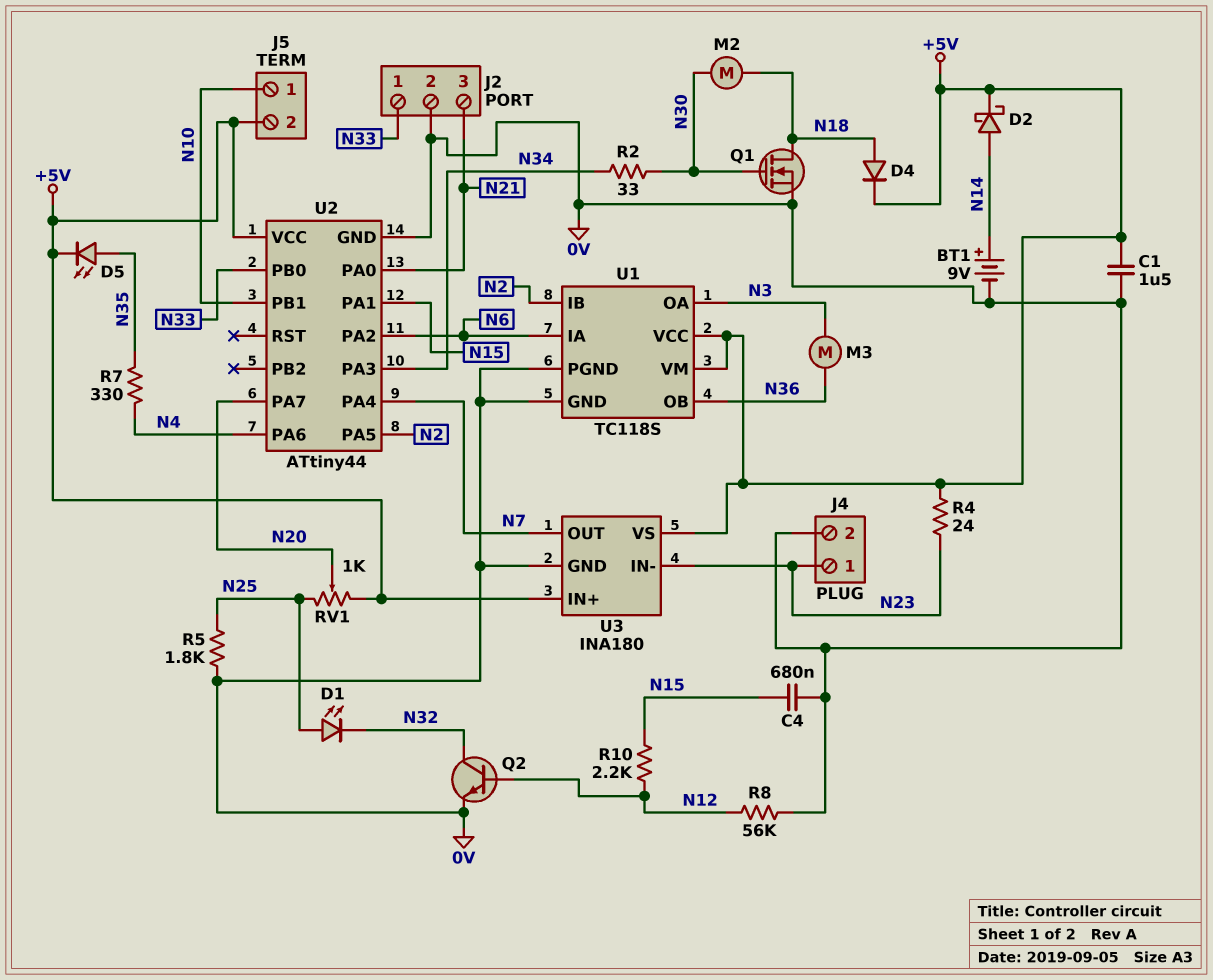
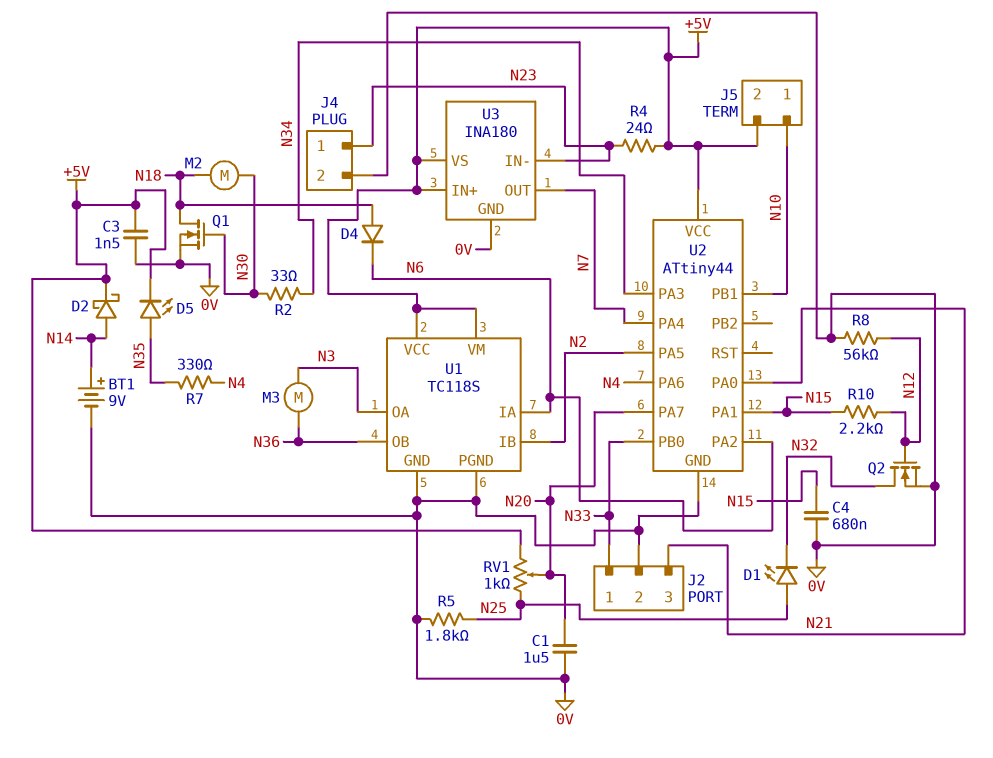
C1: 1.5uF (+5V, 0V) -> 1.5uF (0V, N20)
C3: none -> 1.5nF (+5V, 0V)
D4: diode (A N18, K +5V) -> diode (A N18, K N6)
Q2: NPN (B N12, C N32, E 0V) -> NMOS (G N12, D N32, S 0V)

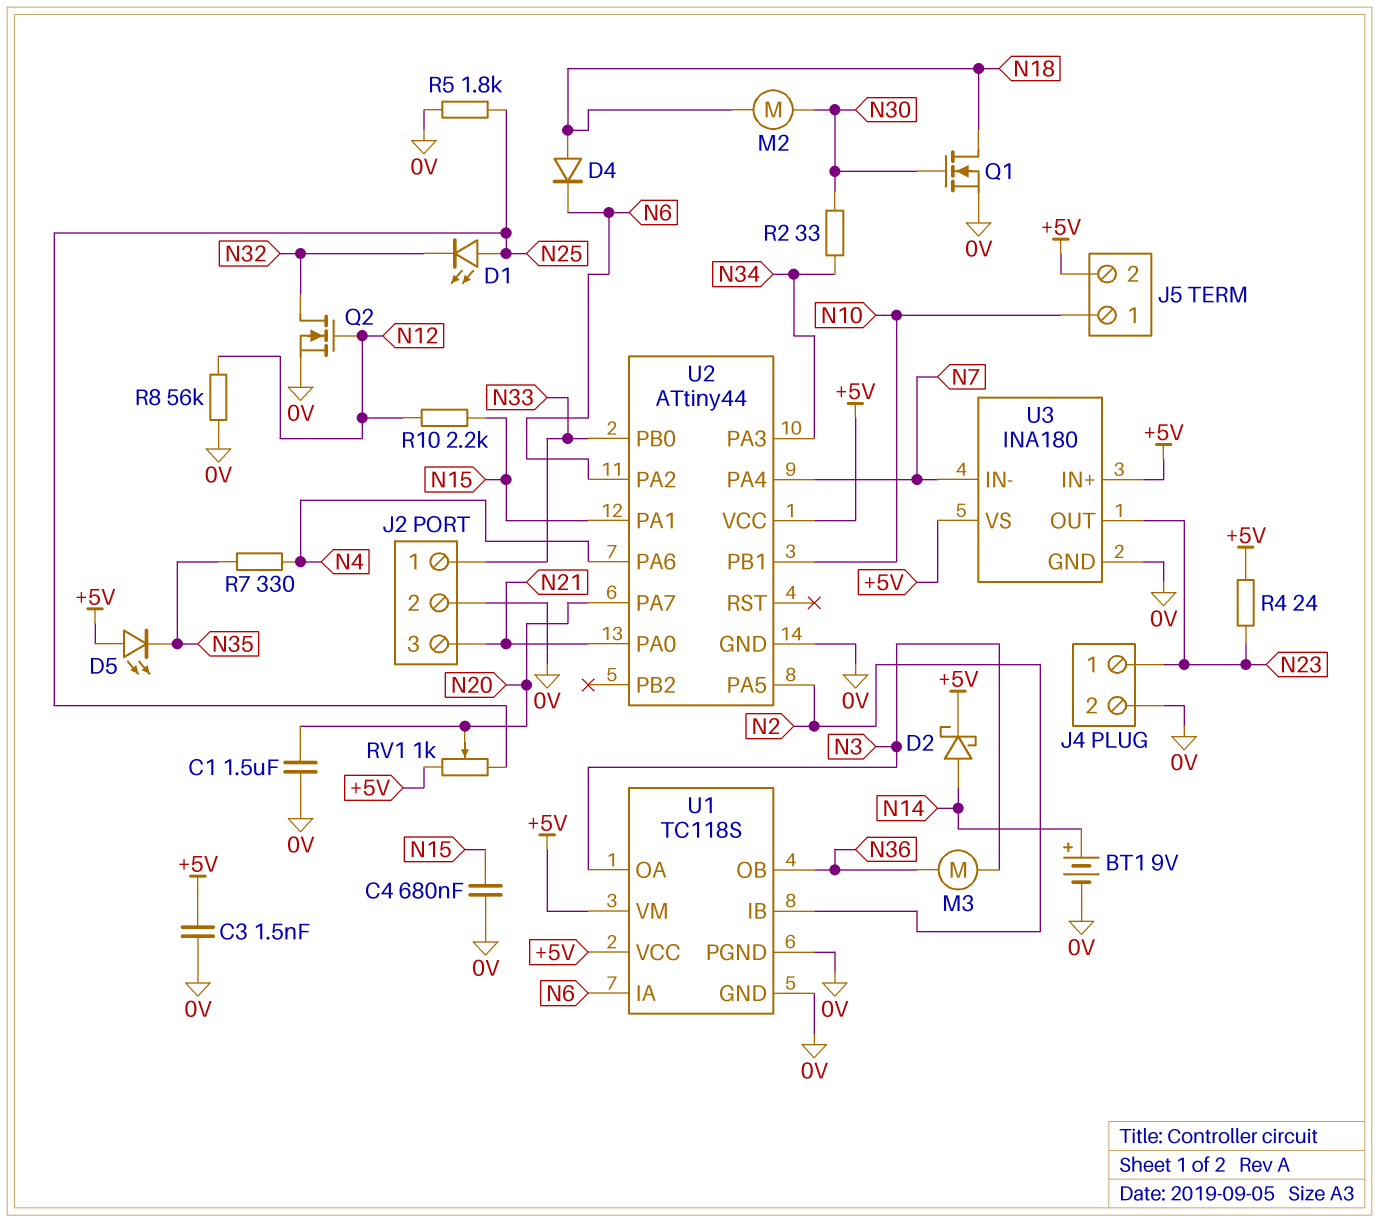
D5: LED (A N35, K +5V) -> LED (A +5V, K N35)
U3 pin IN-: N23 -> N7
U3 pin OUT: N7 -> N23

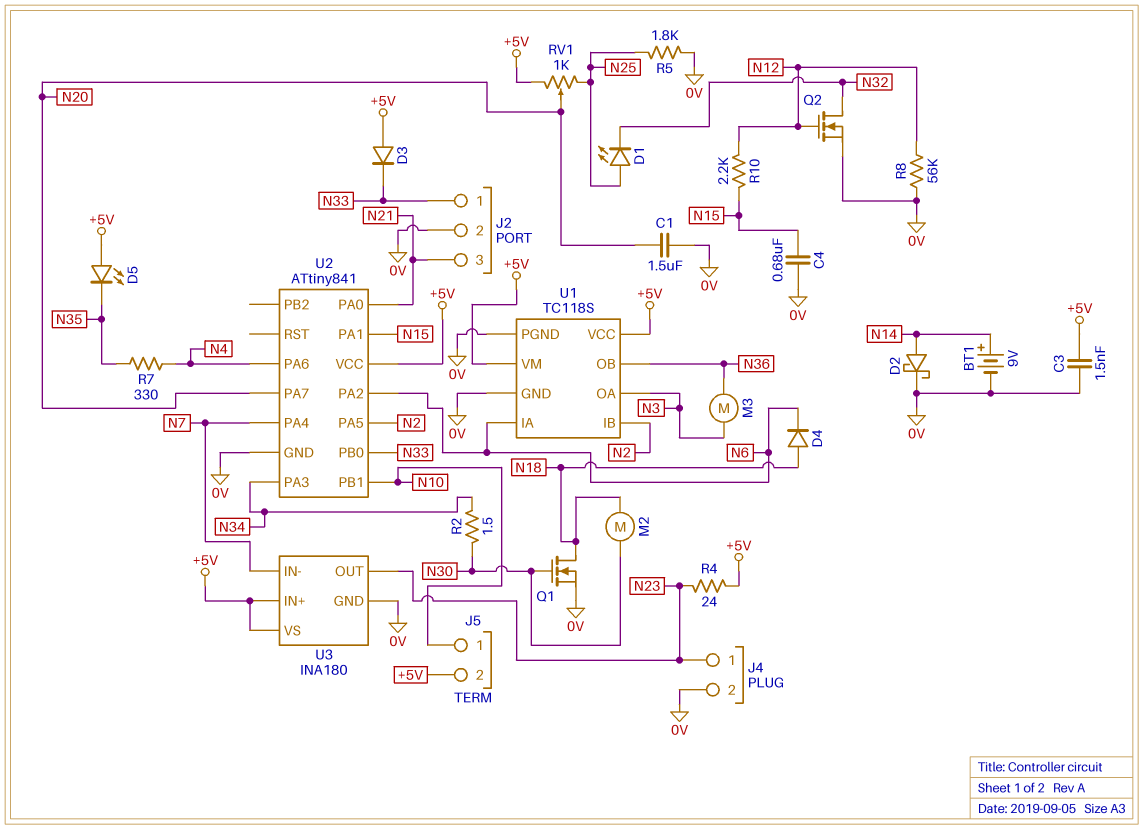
D2: schottky (A N14, K +5V) -> schottky (A N14, K 0V)
D3: none -> diode (A +5V, K N33)
R2: 33 (N30, N34) -> 1.5 (N30, N34)
U2: ATtiny44 -> ATtiny841

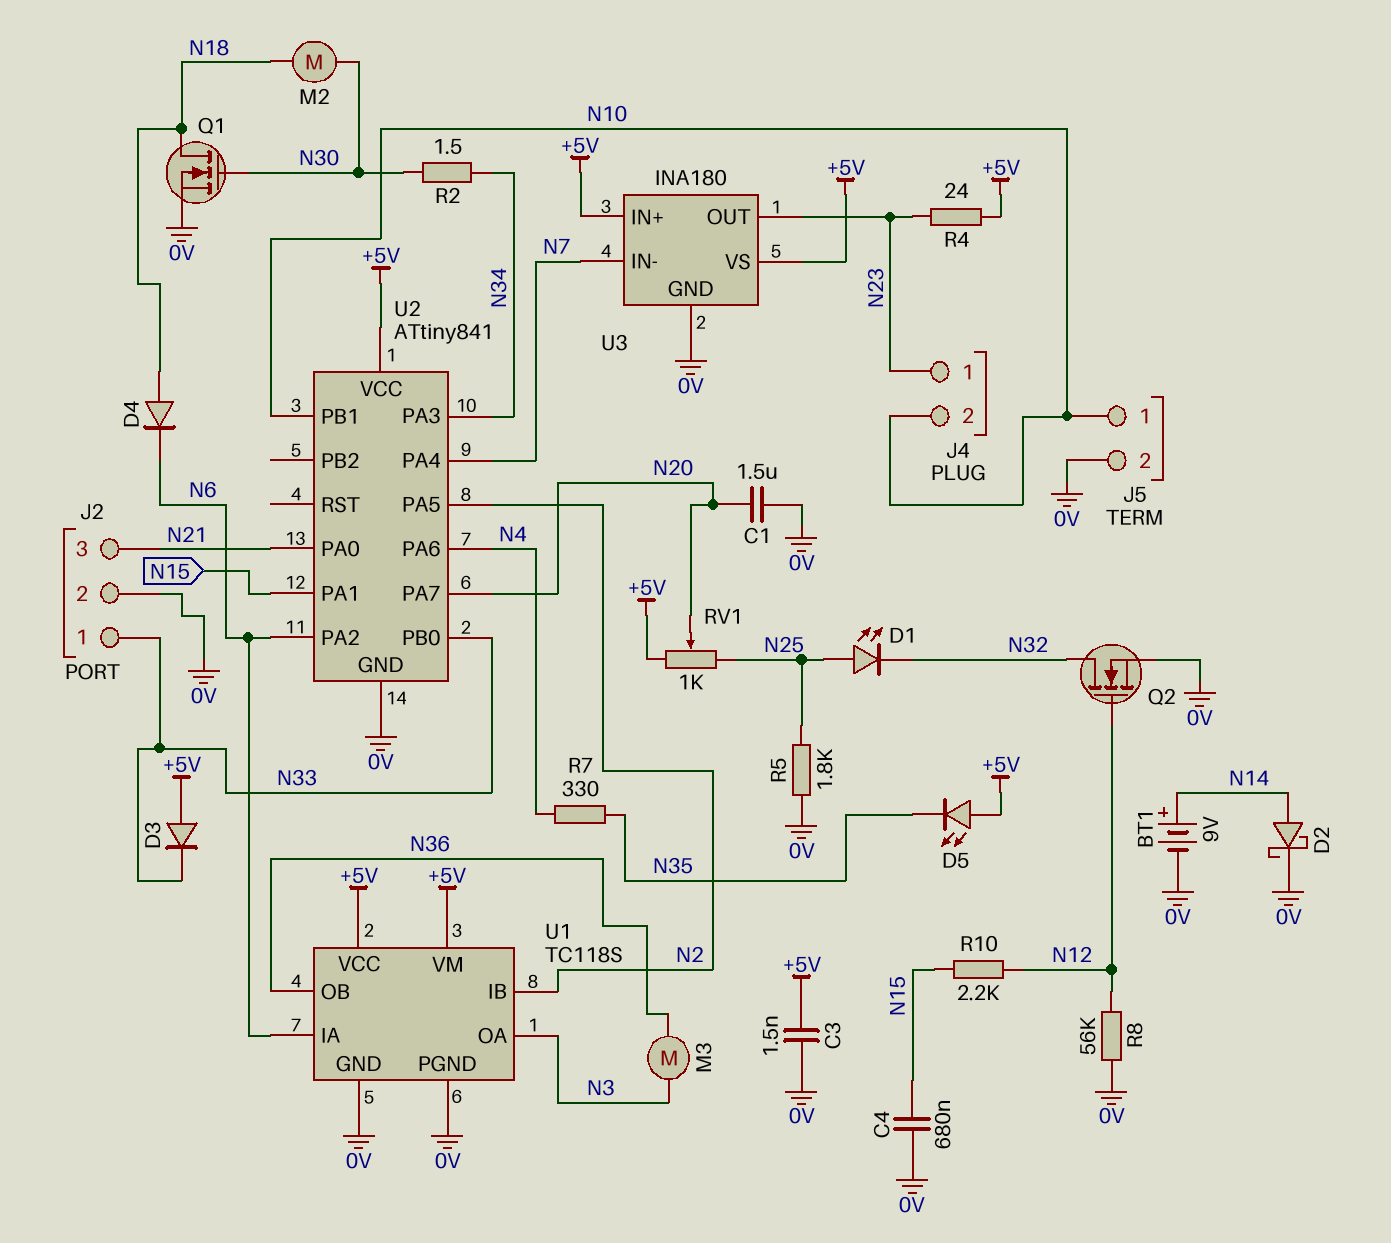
J4 pin 2: 0V -> N10
J5 pin 2: +5V -> 0V

